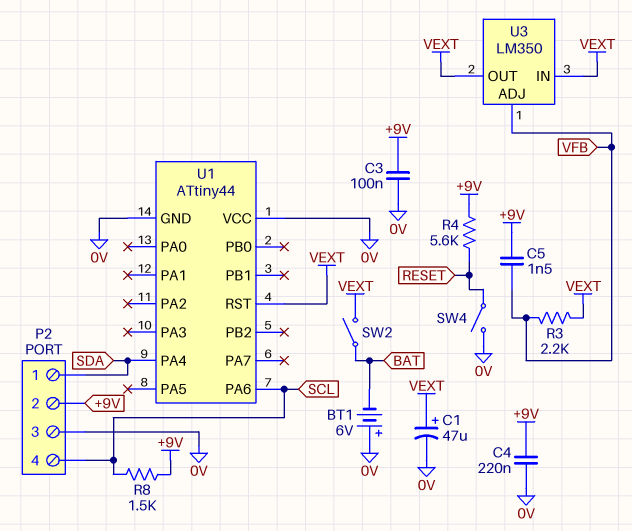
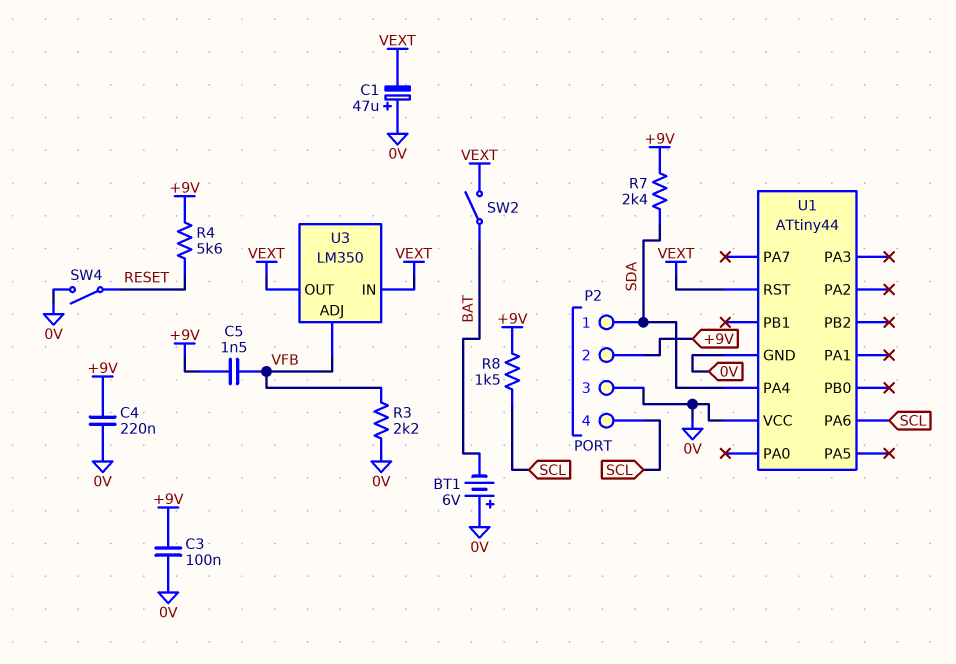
C1: 47uF (plus VEXT, minus 0V) -> 47uF (plus 0V, minus VEXT)
R3: 2.2k (VEXT, VFB) -> 2.2k (0V, VFB)
R7: none -> 2.4k (+9V, SDA)

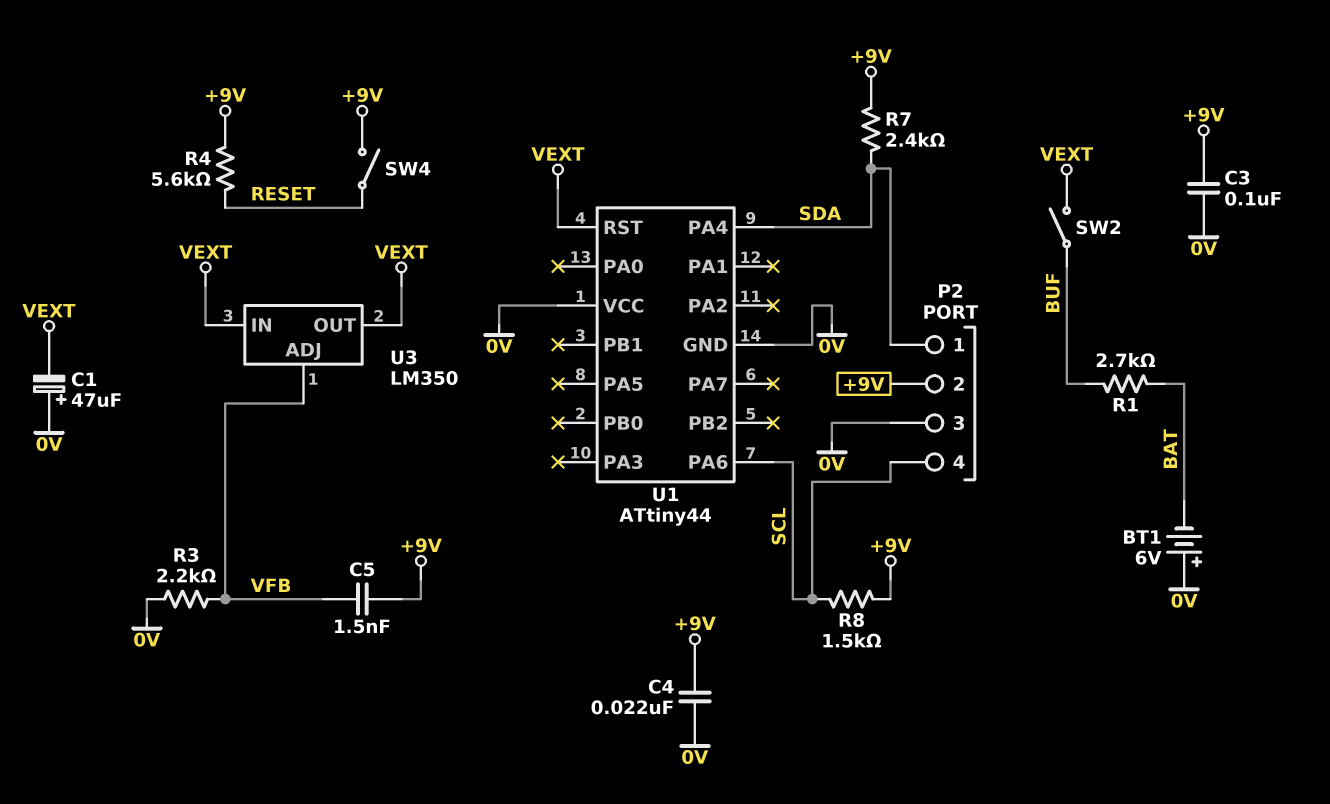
C4: 220nF (+9V, 0V) -> 22nF (+9V, 0V)
R1: none -> 2.7k (BAT, BUF)
SW2: switch (BAT, VEXT) -> switch (BUF, VEXT)
SW4: switch (0V, RESET) -> switch (+9V, RESET)

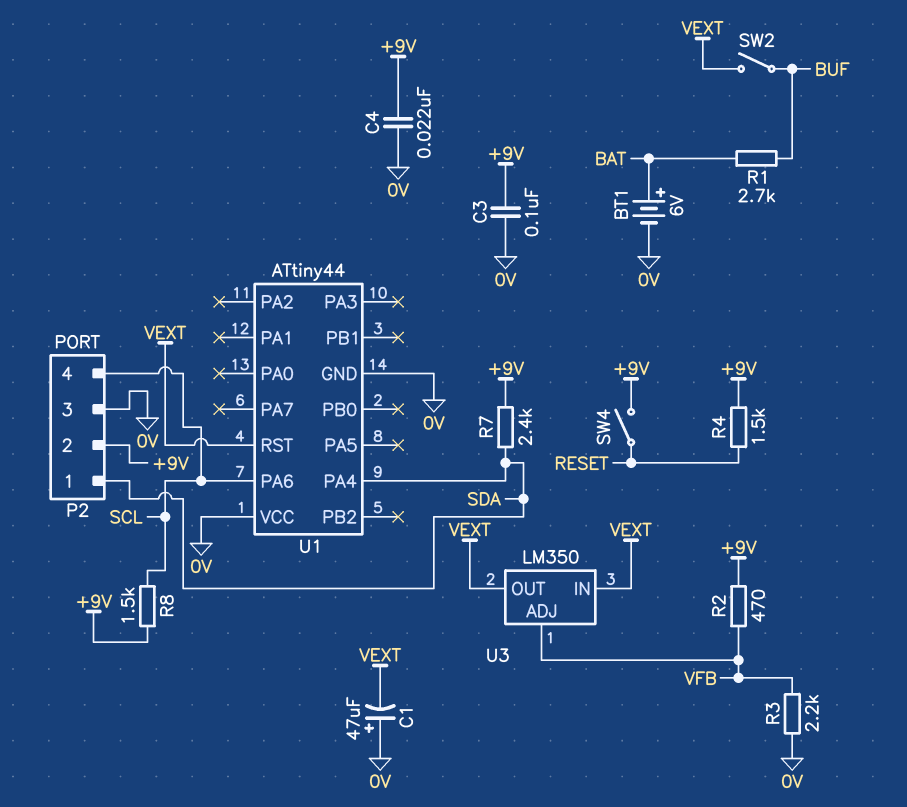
BT1: 6V (plus 0V, minus BAT) -> 6V (plus BAT, minus 0V)
C5: 1.5nF (+9V, VFB) -> none
R2: none -> 470 (+9V, VFB)
R4: 5.6k (+9V, RESET) -> 1.5k (+9V, RESET)

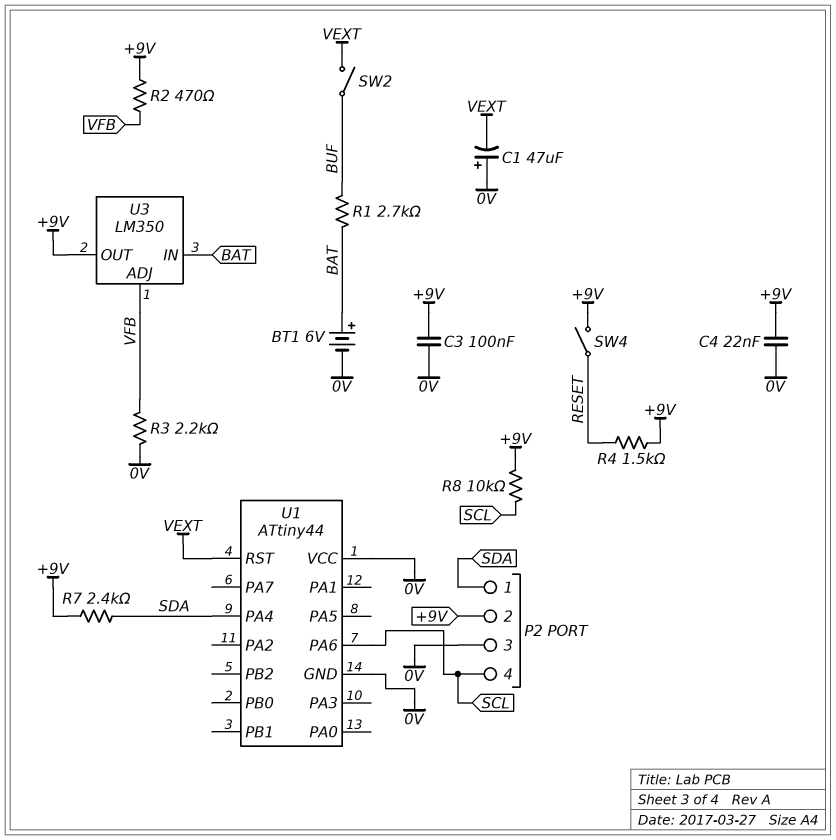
R8: 1.5k (+9V, SCL) -> 10k (+9V, SCL)
U3 pin IN: VEXT -> BAT
U3 pin OUT: VEXT -> +9V

